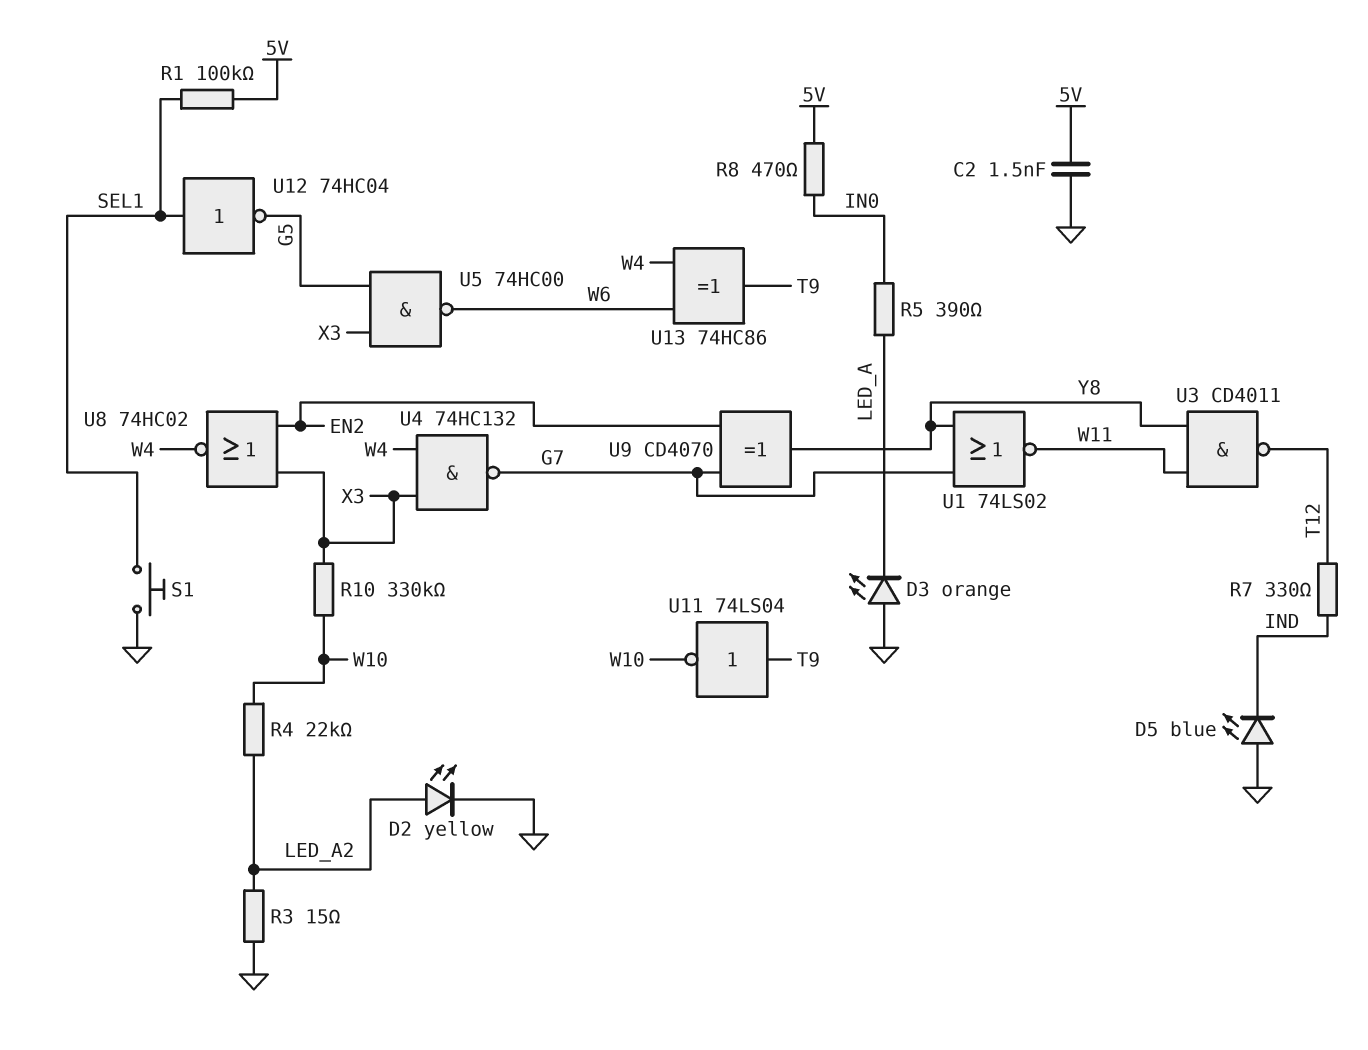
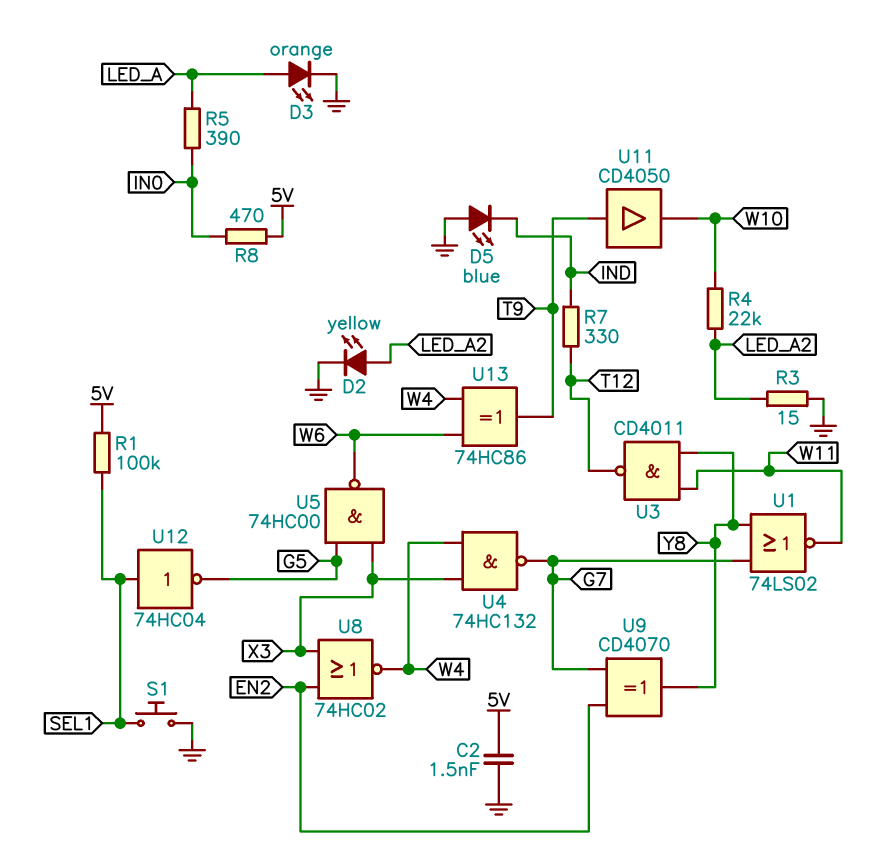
D3: LED orange (A GND, K LED_A) -> LED orange (A LED_A, K GND)
R10: 330k (W10, X3) -> none
U11: NOT 74LS04 (in T9, out W10) -> buffer CD4050 (in T9, out W10)

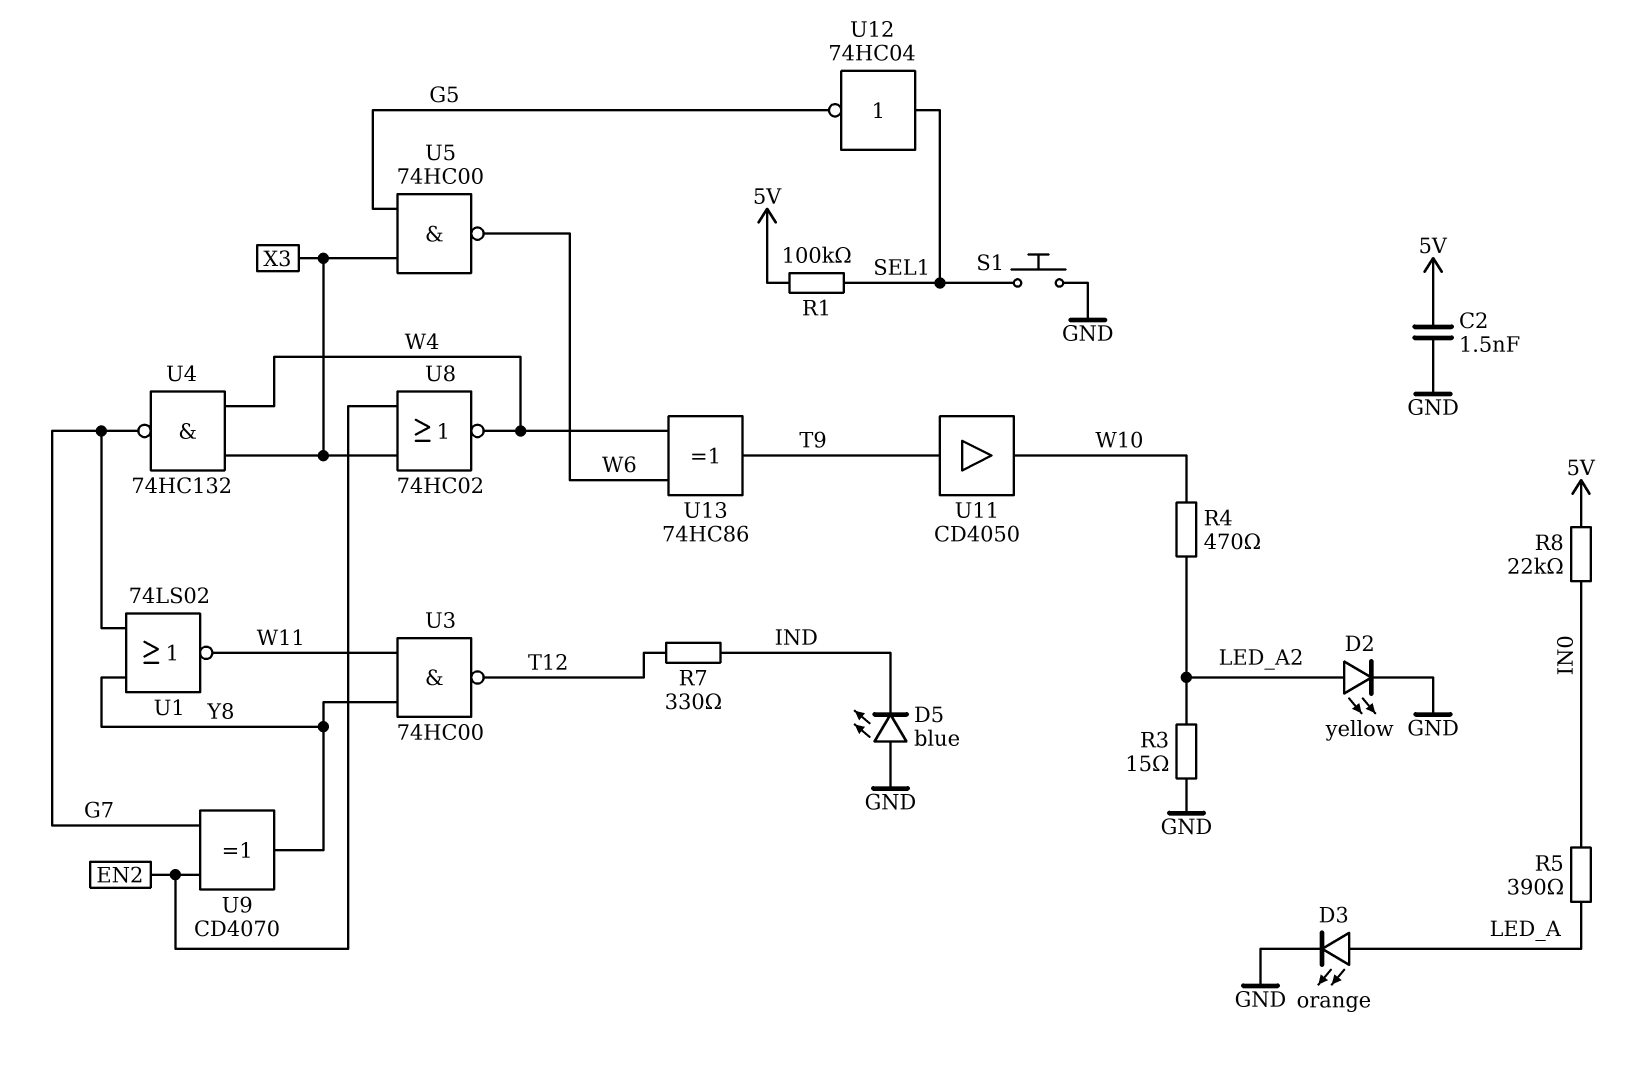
R4: 22k (LED_A2, W10) -> 470 (LED_A2, W10)
R8: 470 (5V, IN0) -> 22k (5V, IN0)
U3: NAND CD4011 (in W11, in Y8, out T12) -> NAND 74HC00 (in W11, in Y8, out T12)

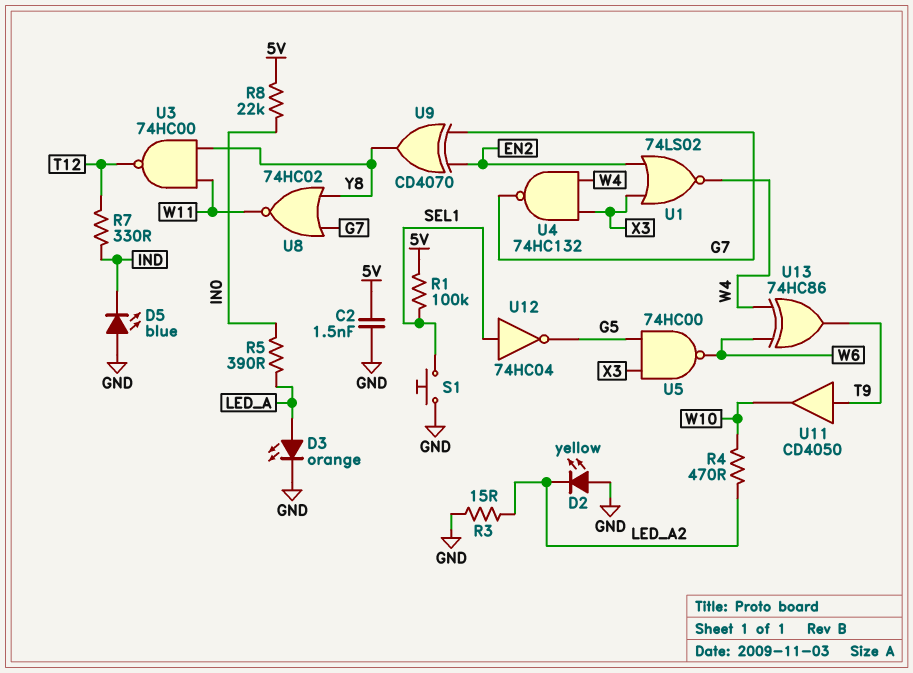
D2: LED yellow (A LED_A2, K GND) -> LED yellow (A GND, K LED_A2)
U1: NOR 74LS02 (in G7, in Y8, out W11) -> NOR 74LS02 (in EN2, in X3, out W4)
U8: NOR 74HC02 (in EN2, in X3, out W4) -> NOR 74HC02 (in G7, in Y8, out W11)

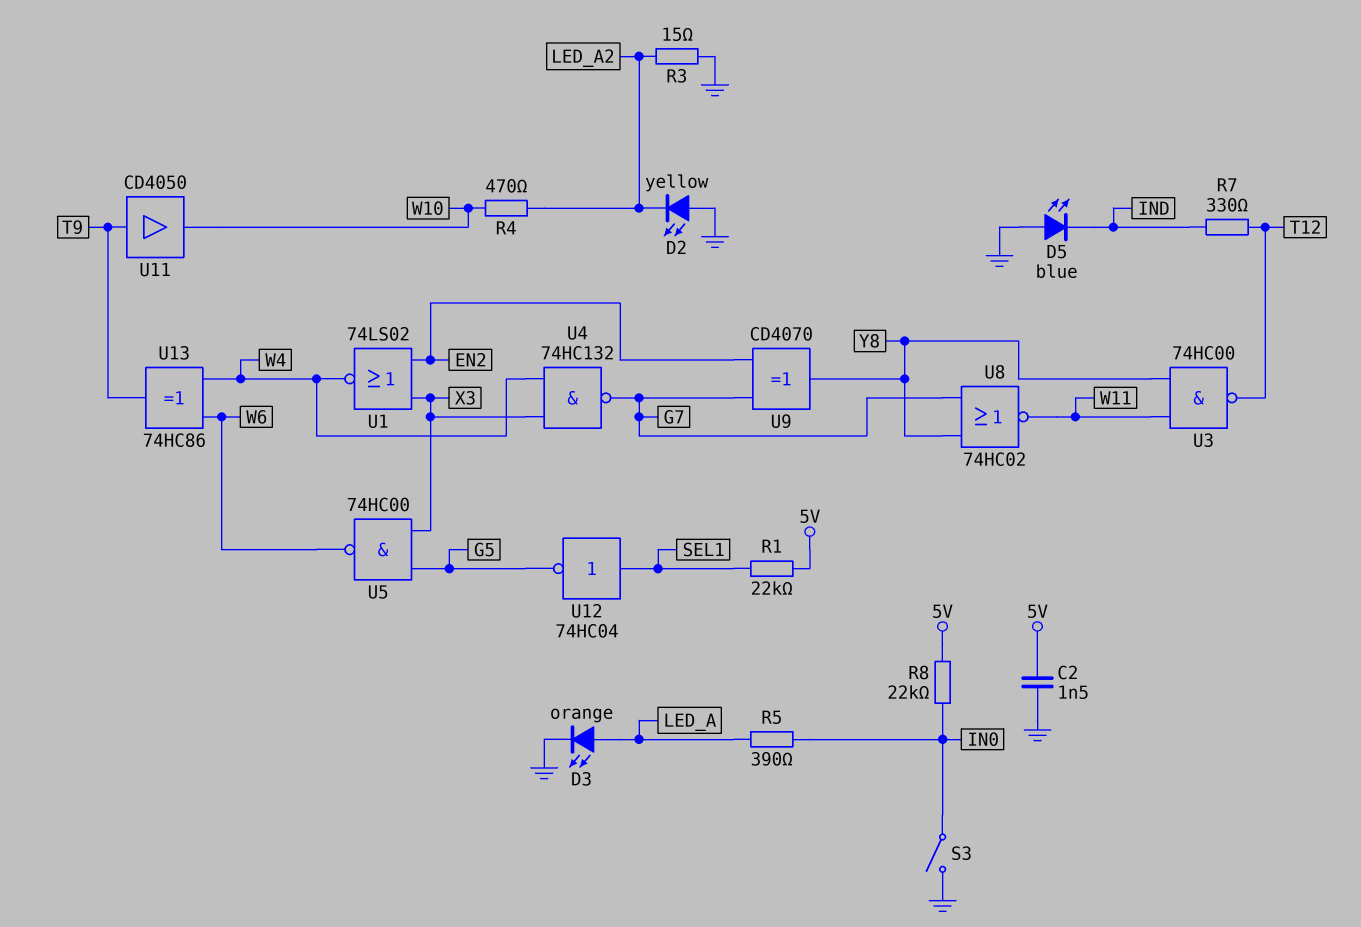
R1: 100k (5V, SEL1) -> 22k (5V, SEL1)
S1: button (GND, SEL1) -> none
S3: none -> switch (GND, IN0)

